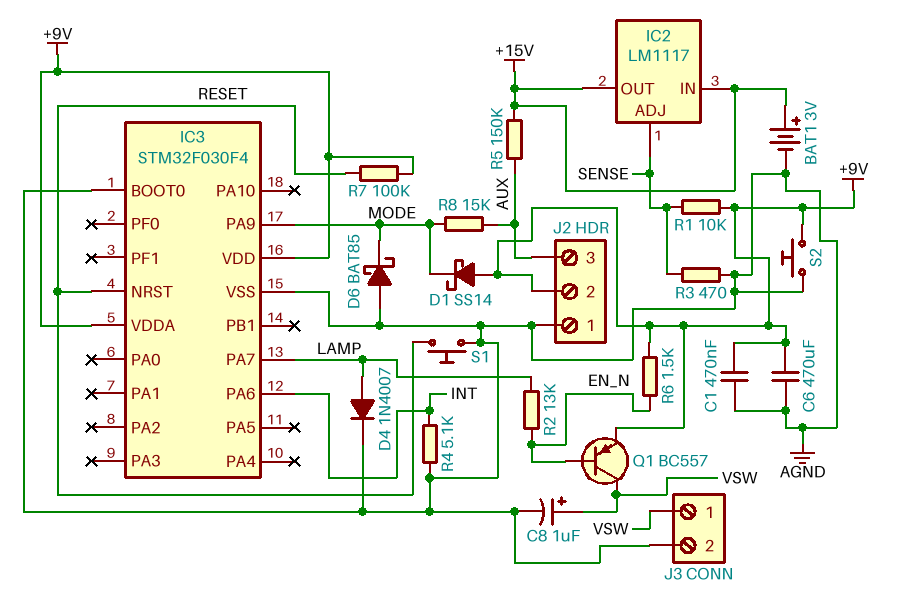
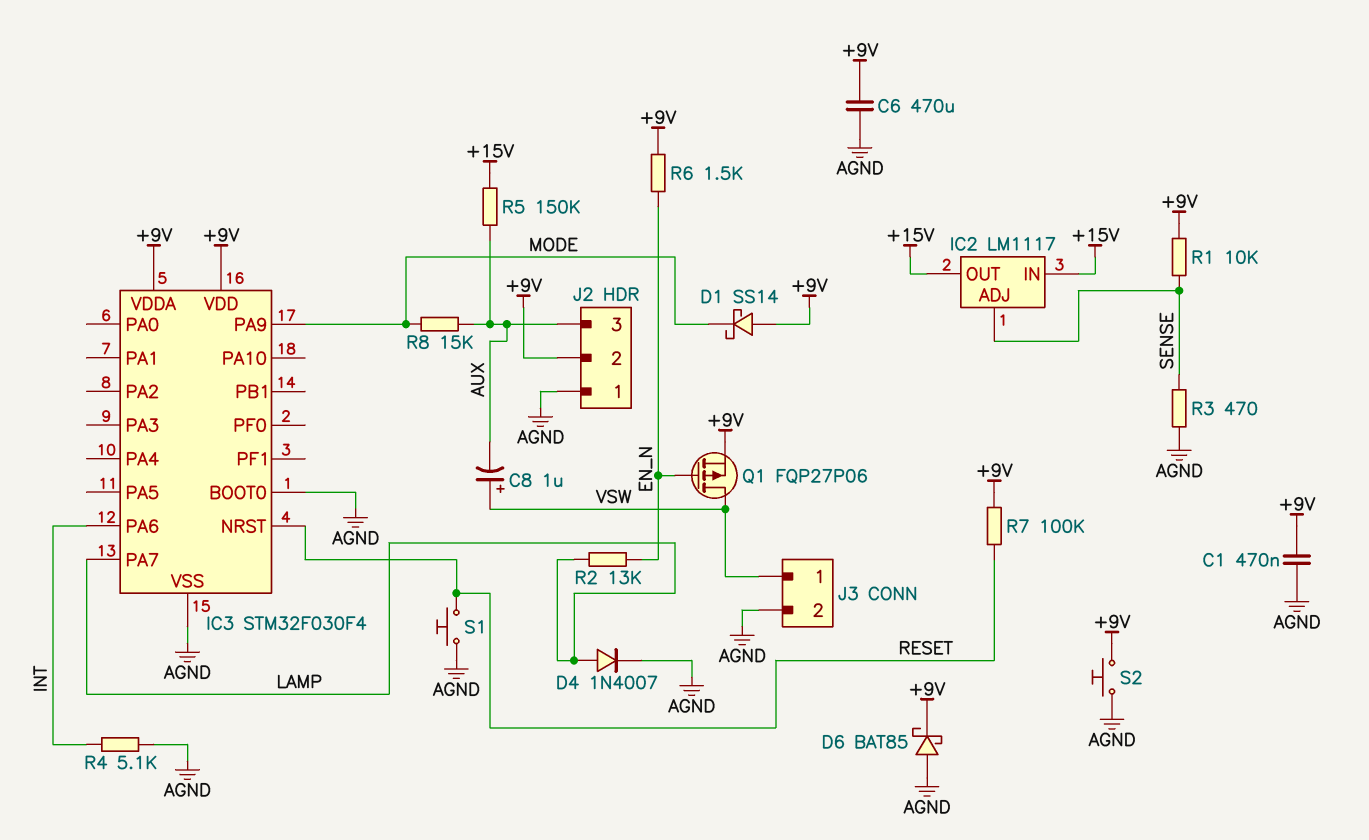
BAT1: 3V (plus +15V, minus AGND) -> none
C8: 1uF (plus VSW, minus AGND) -> 1uF (plus VSW, minus AUX)
D6: schottky BAT85 (A AGND, K MODE) -> schottky BAT85 (A AGND, K +9V)
Q1: PNP BC557 (B EN_N, C VSW, E +9V) -> PMOS FQP27P06 (G EN_N, D VSW, S +9V)

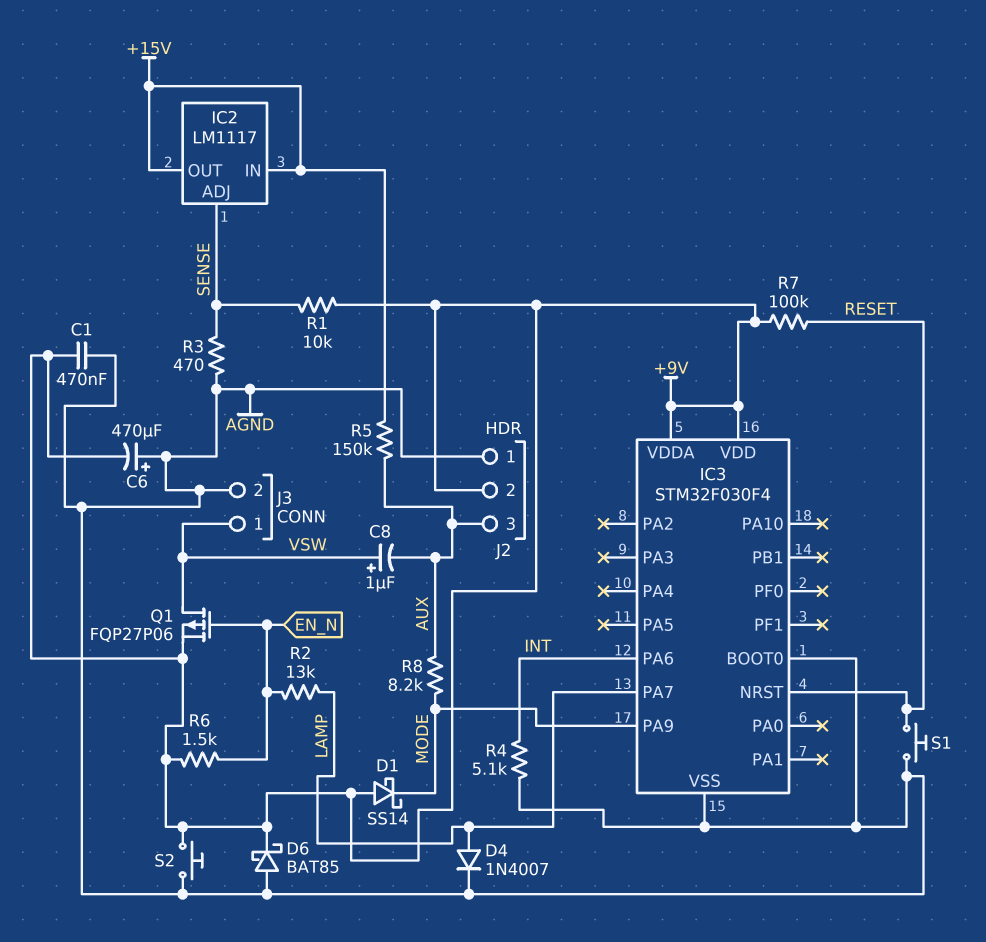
C6: 470uF (+9V, AGND) -> 470uF (plus AGND, minus +9V)
R8: 15k (AUX, MODE) -> 8.2k (AUX, MODE)

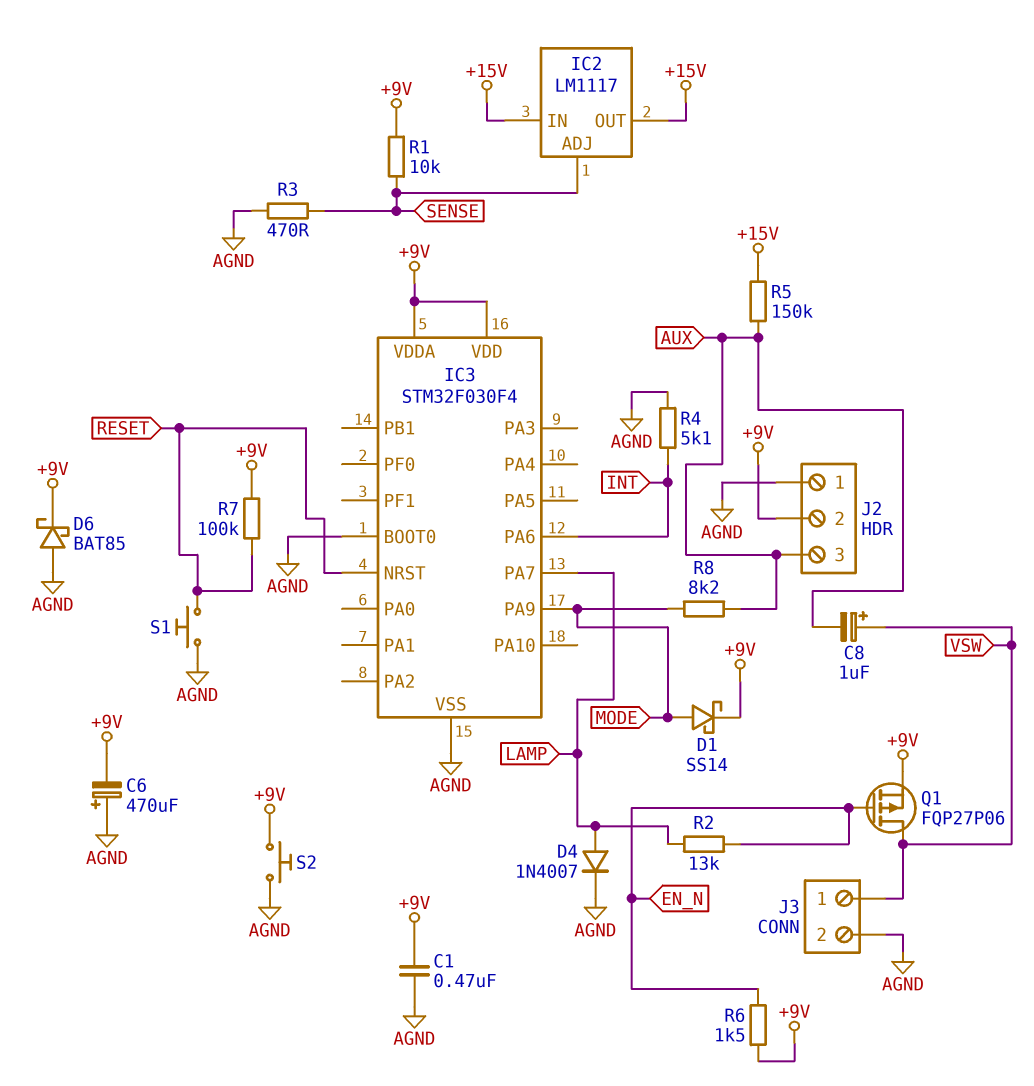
D1: schottky SS14 (A +9V, K MODE) -> schottky SS14 (A MODE, K +9V)

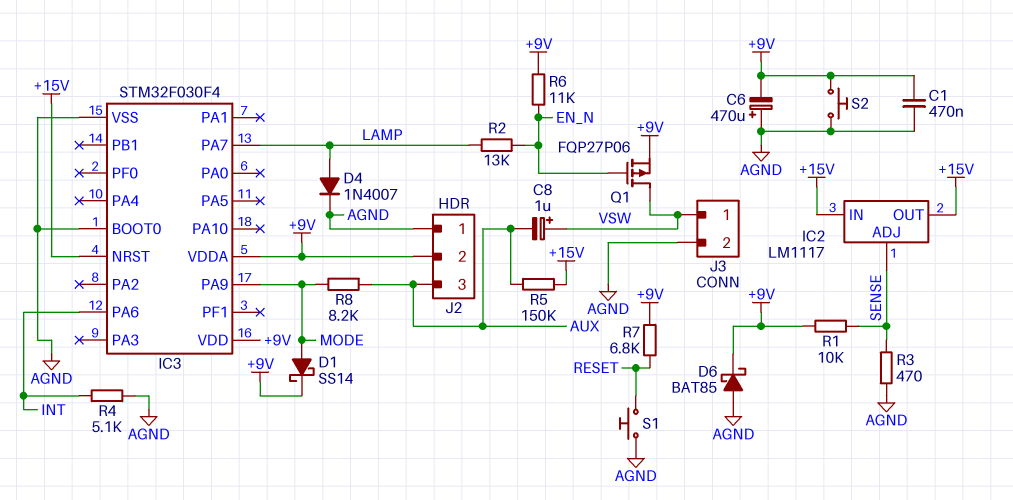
IC3 pin NRST: RESET -> +15V
R6: 1.5k (+9V, EN_N) -> 11k (+9V, EN_N)
R7: 100k (+9V, RESET) -> 6.8k (+9V, RESET)

